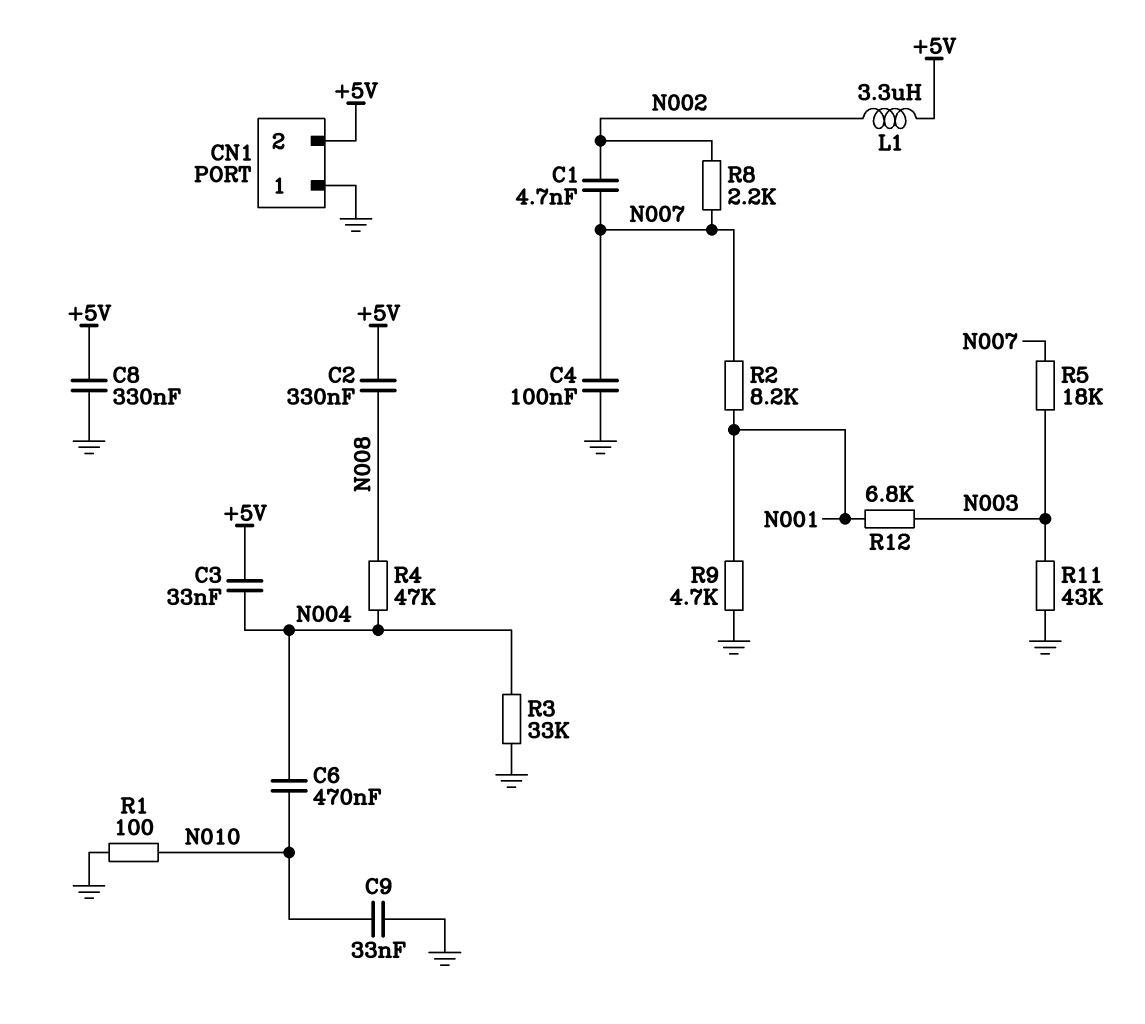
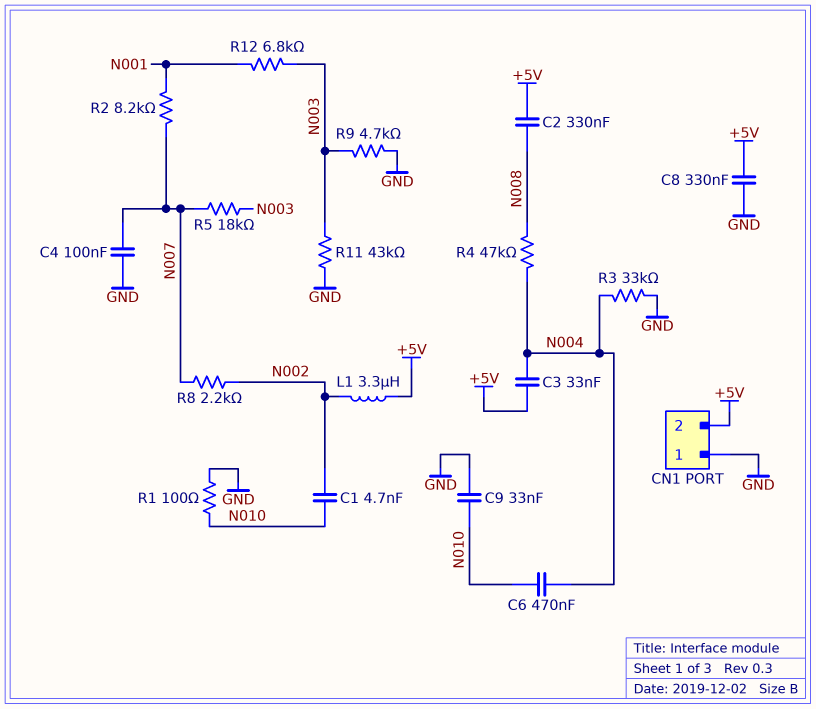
C1: 4.7nF (N002, N007) -> 4.7nF (N002, N010)
R9: 4.7k (GND, N001) -> 4.7k (GND, N003)

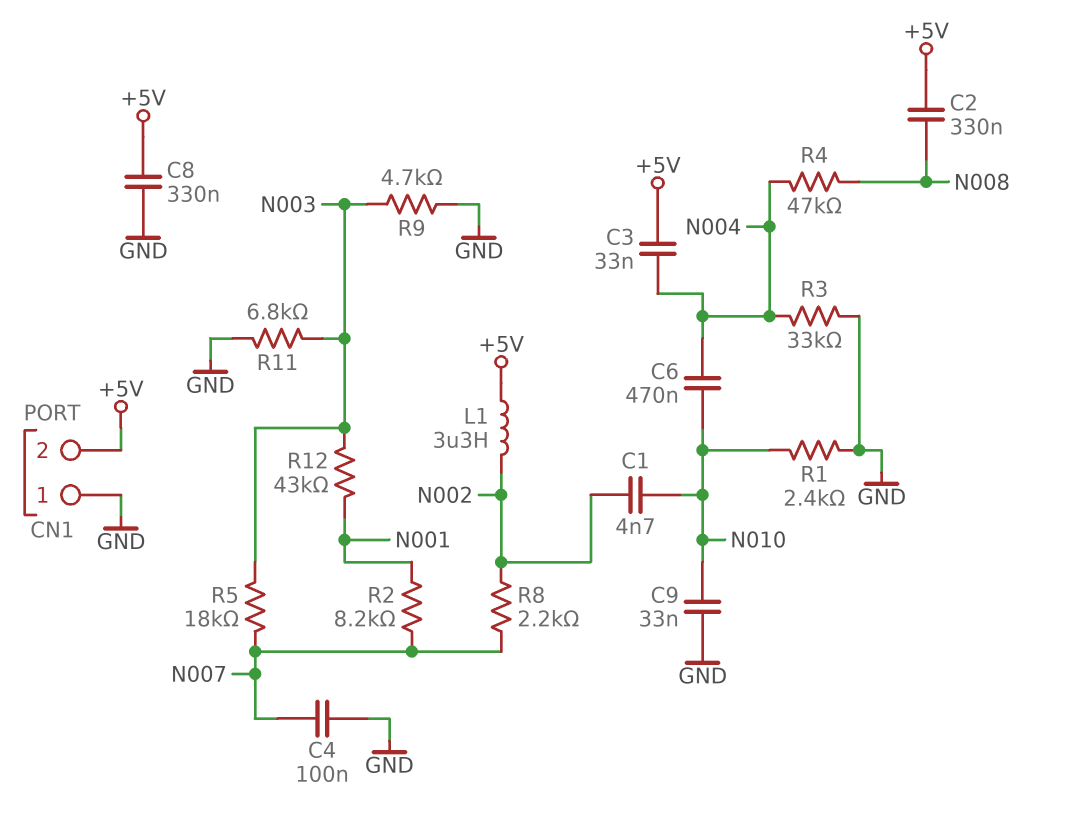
R1: 100 (GND, N010) -> 2.4k (GND, N010)
R11: 43k (GND, N003) -> 6.8k (GND, N003)
R12: 6.8k (N001, N003) -> 43k (N001, N003)

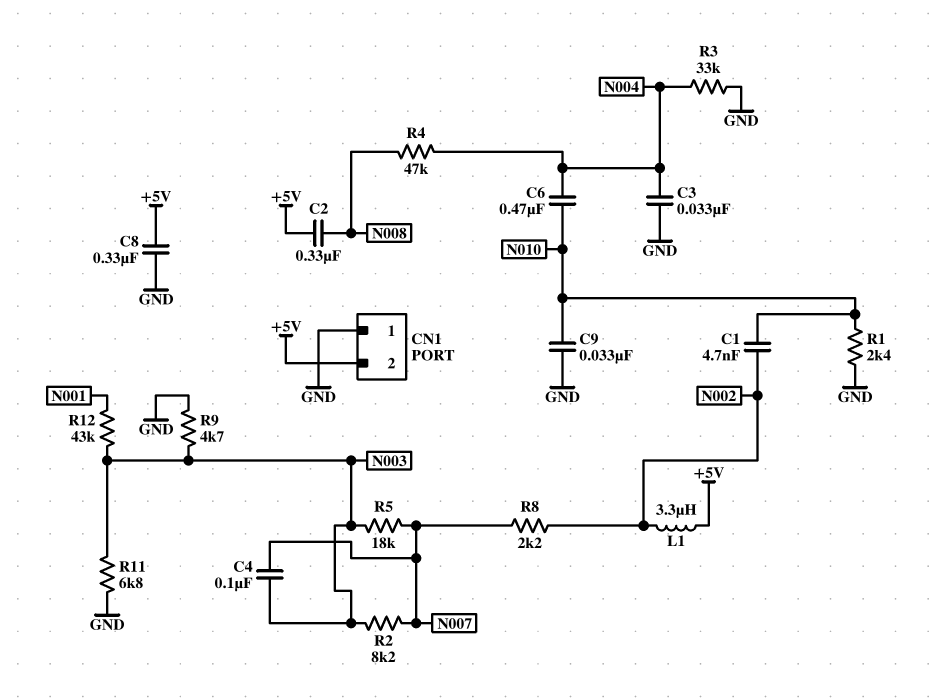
C3: 33nF (+5V, N004) -> 33nF (GND, N004)
C4: 100nF (GND, N007) -> 100nF (N003, N007)
R2: 8.2k (N001, N007) -> 8.2k (N003, N007)

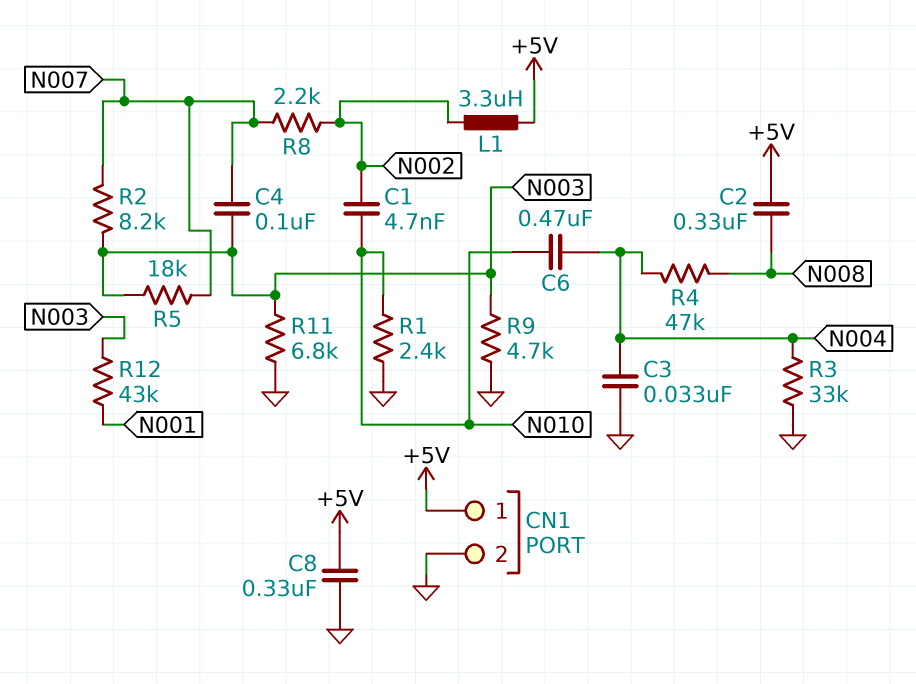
C9: 33nF (GND, N010) -> none
CN1 pin 1: GND -> +5V
CN1 pin 2: +5V -> GND

